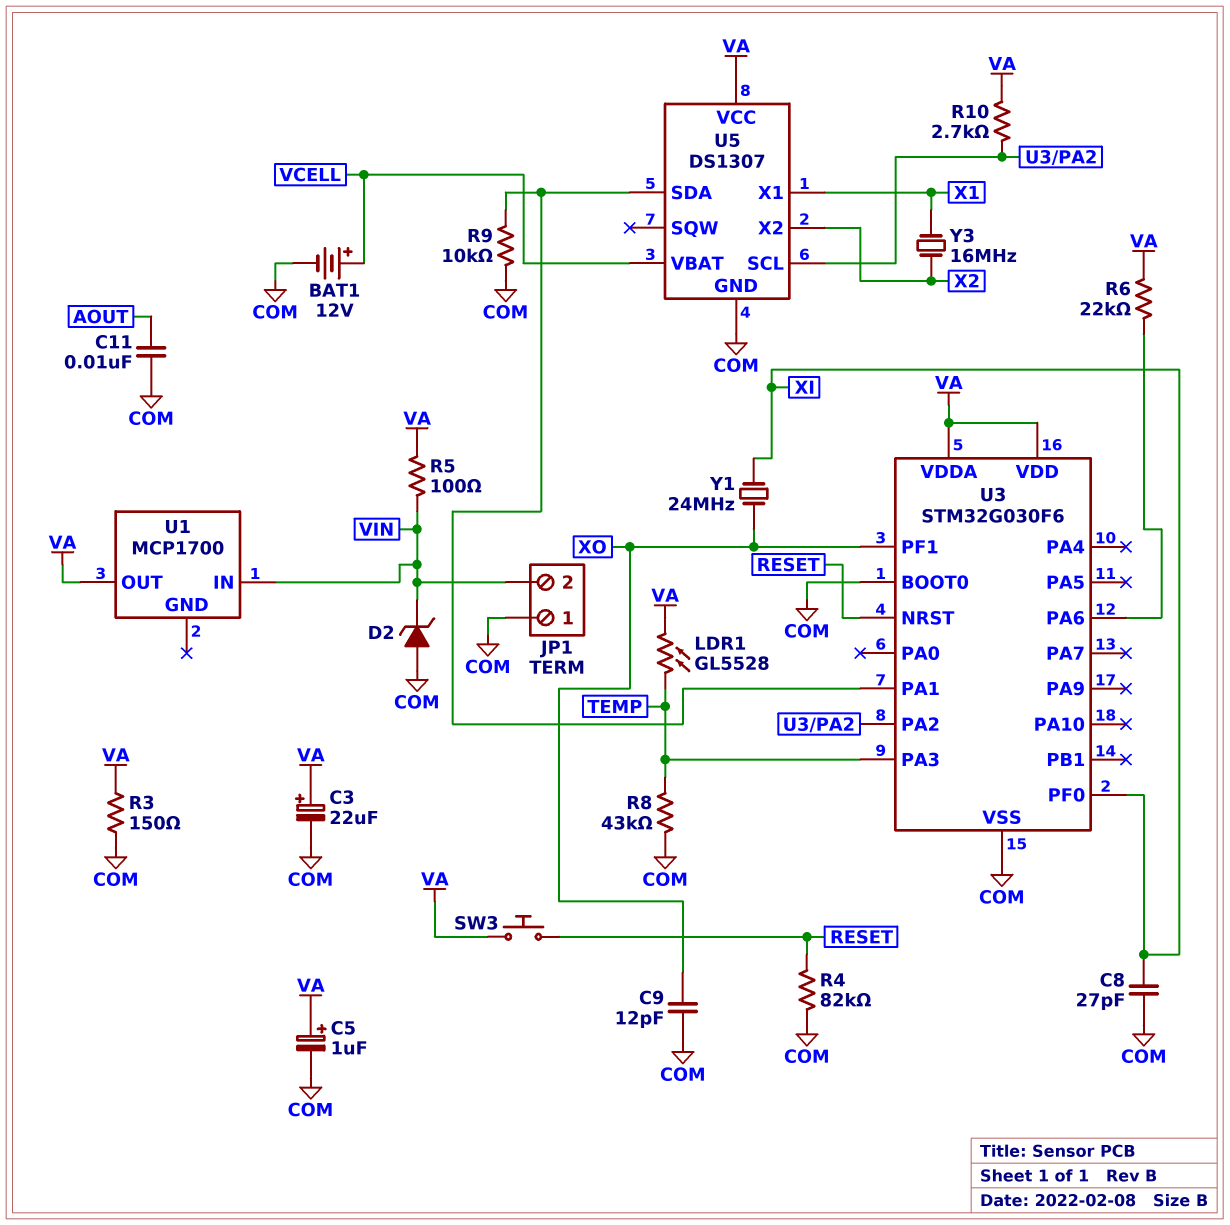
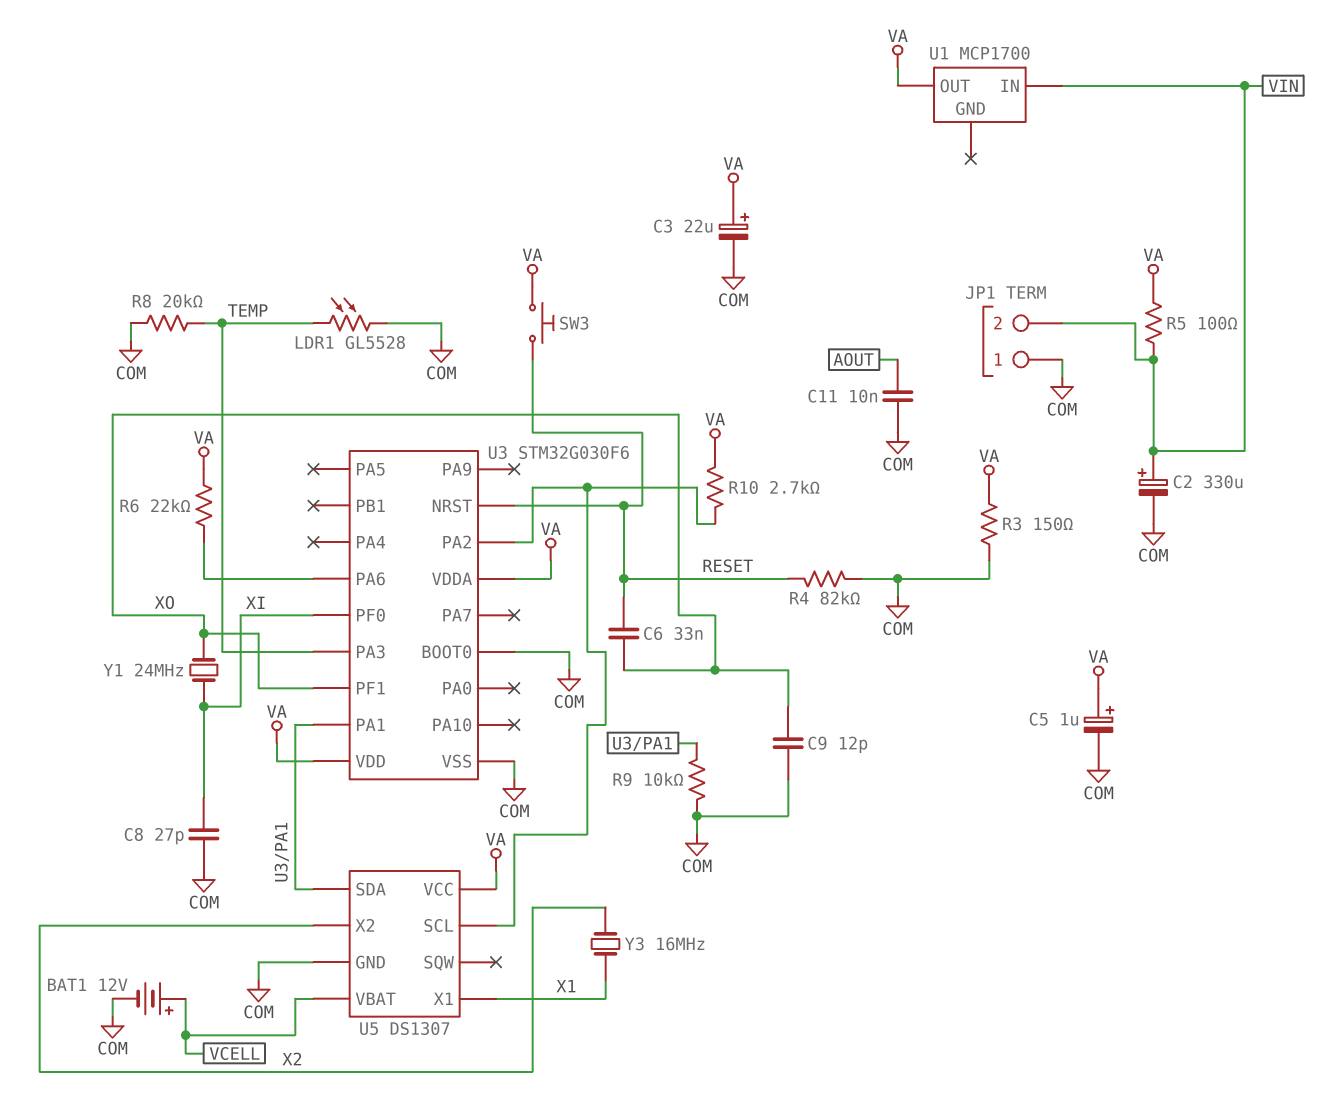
C2: none -> 330uF (plus VIN, minus COM)
C6: none -> 33nF (RESET, XO)
D2: zener (A COM, K VIN) -> none
LDR1: GL5528 (TEMP, VA) -> GL5528 (COM, TEMP)
R8: 43k (COM, TEMP) -> 20k (COM, TEMP)

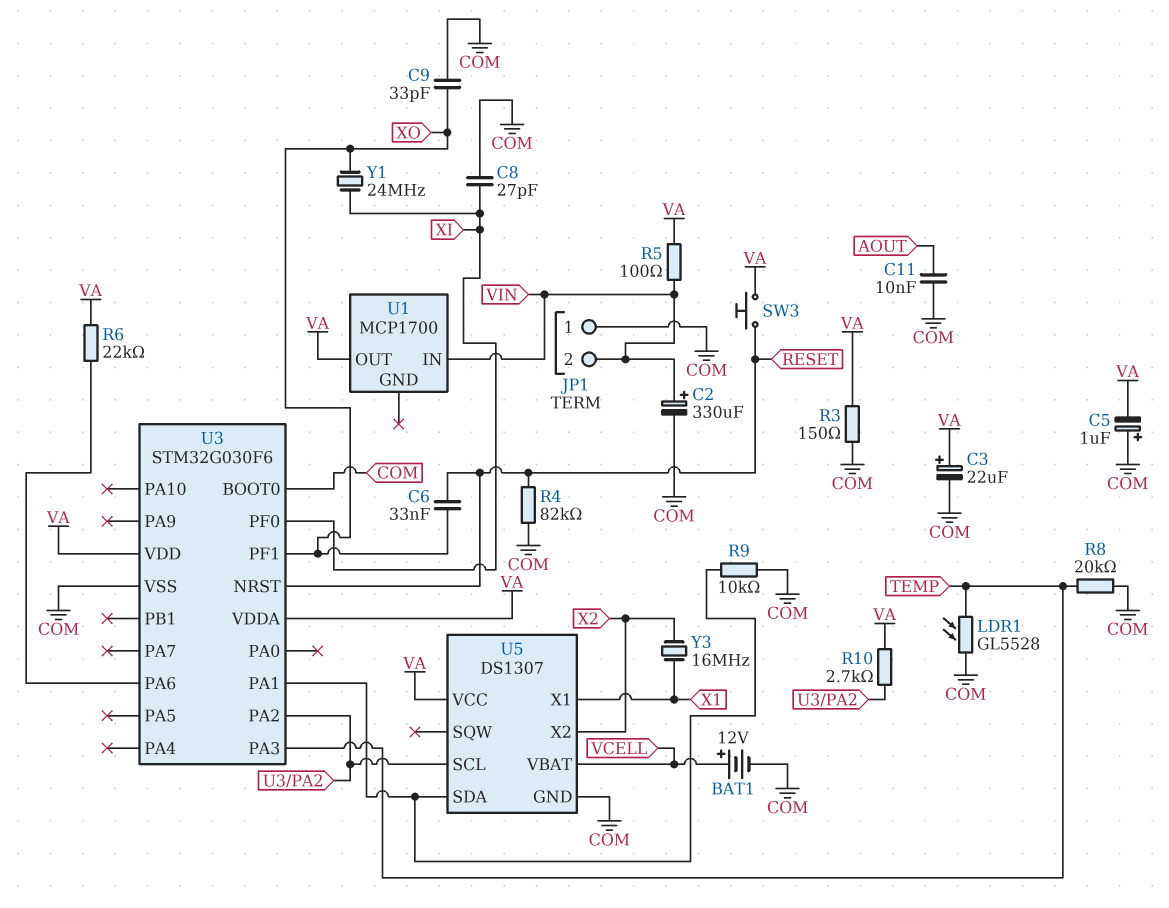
C5: 1uF (plus VA, minus COM) -> 1uF (plus COM, minus VA)
C9: 12pF (COM, XO) -> 33pF (COM, XO)

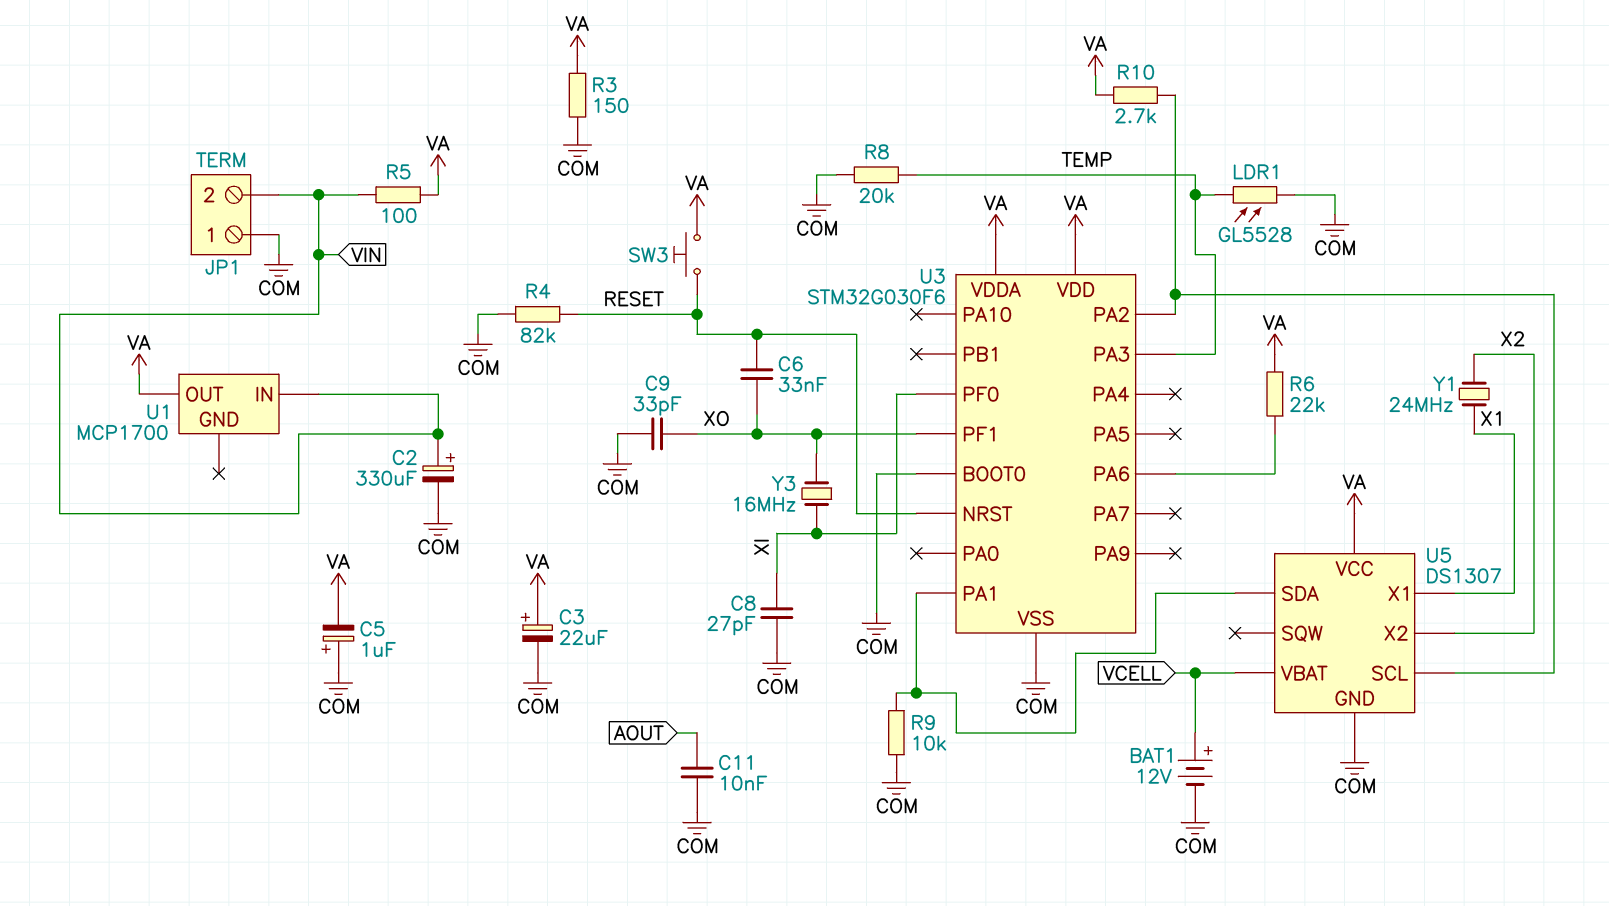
Y1: 24MHz (XI, XO) -> 24MHz (X1, X2)
Y3: 16MHz (X1, X2) -> 16MHz (XI, XO)

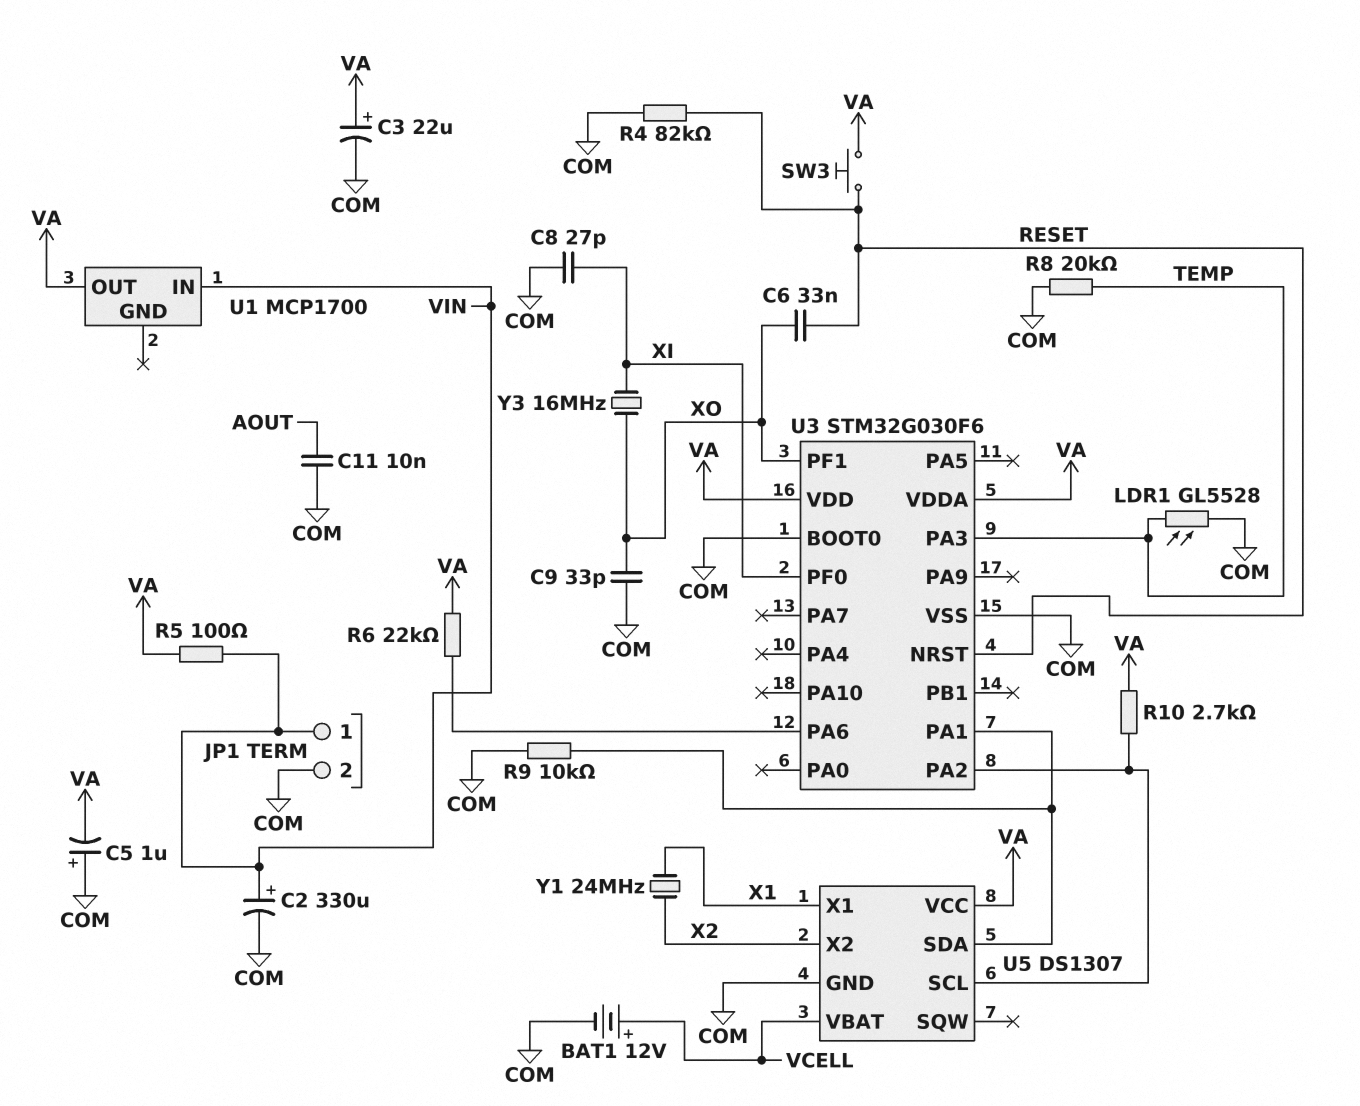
JP1 pin 1: COM -> VIN
JP1 pin 2: VIN -> COM
R3: 150 (COM, VA) -> none

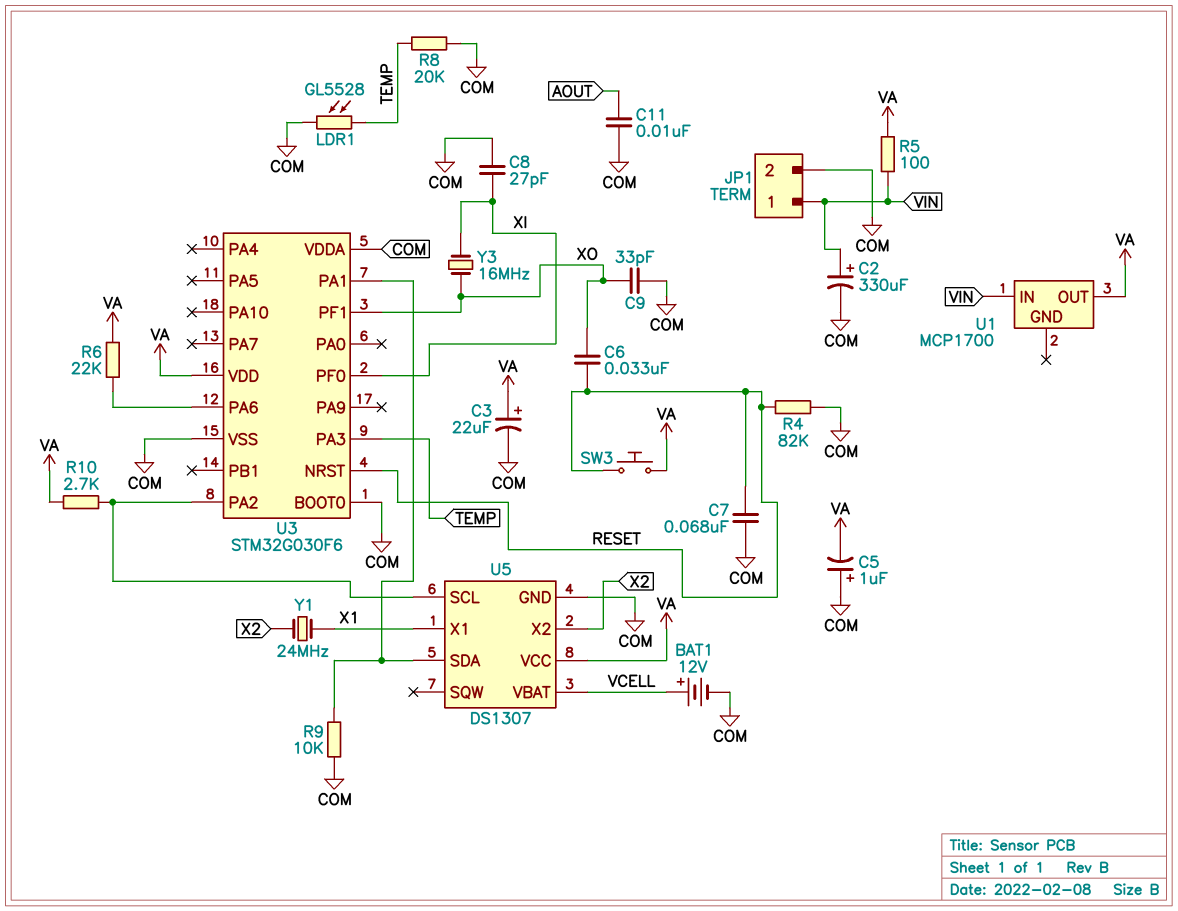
C7: none -> 68nF (COM, RESET)
U3 pin VDDA: VA -> COM

